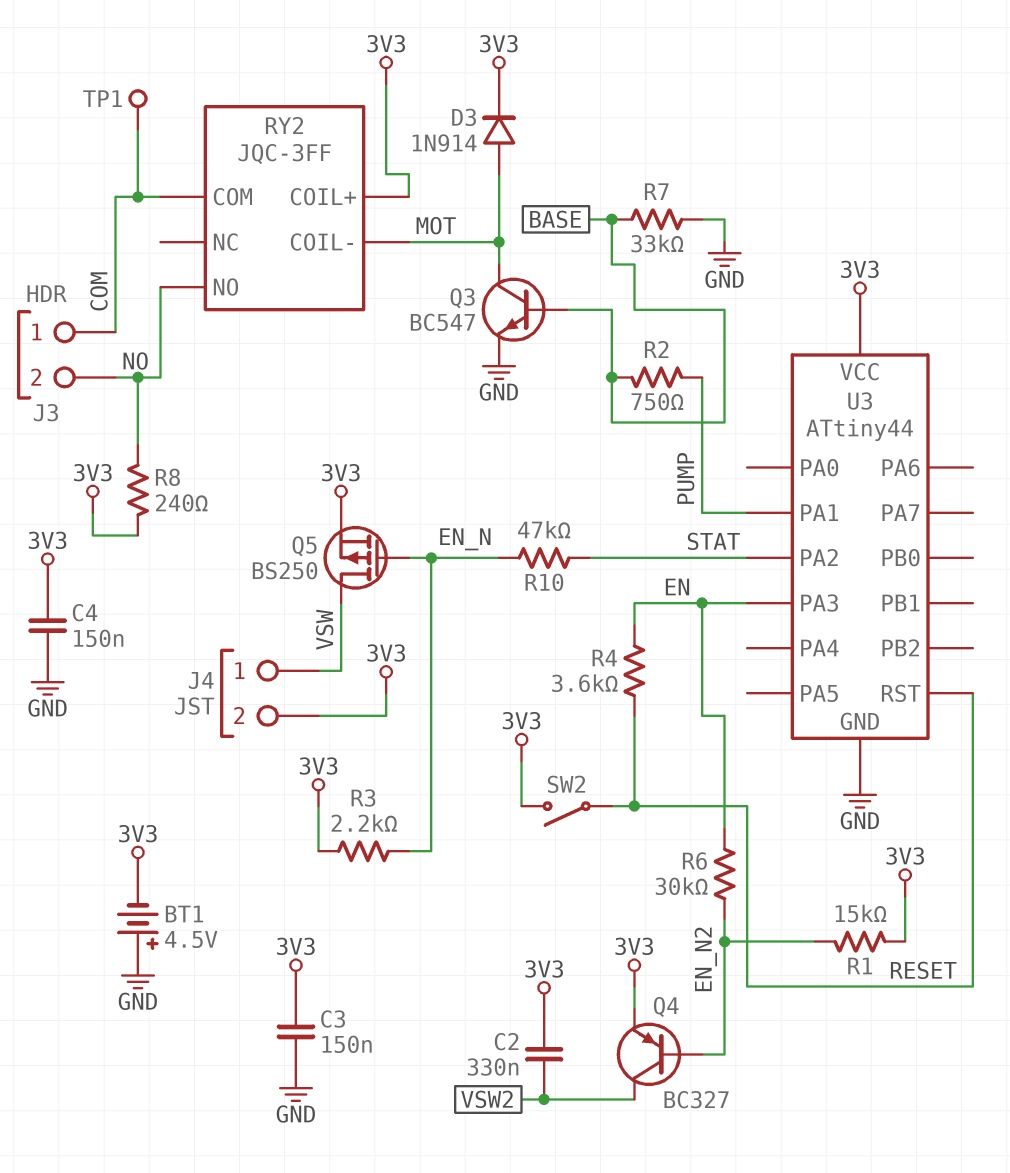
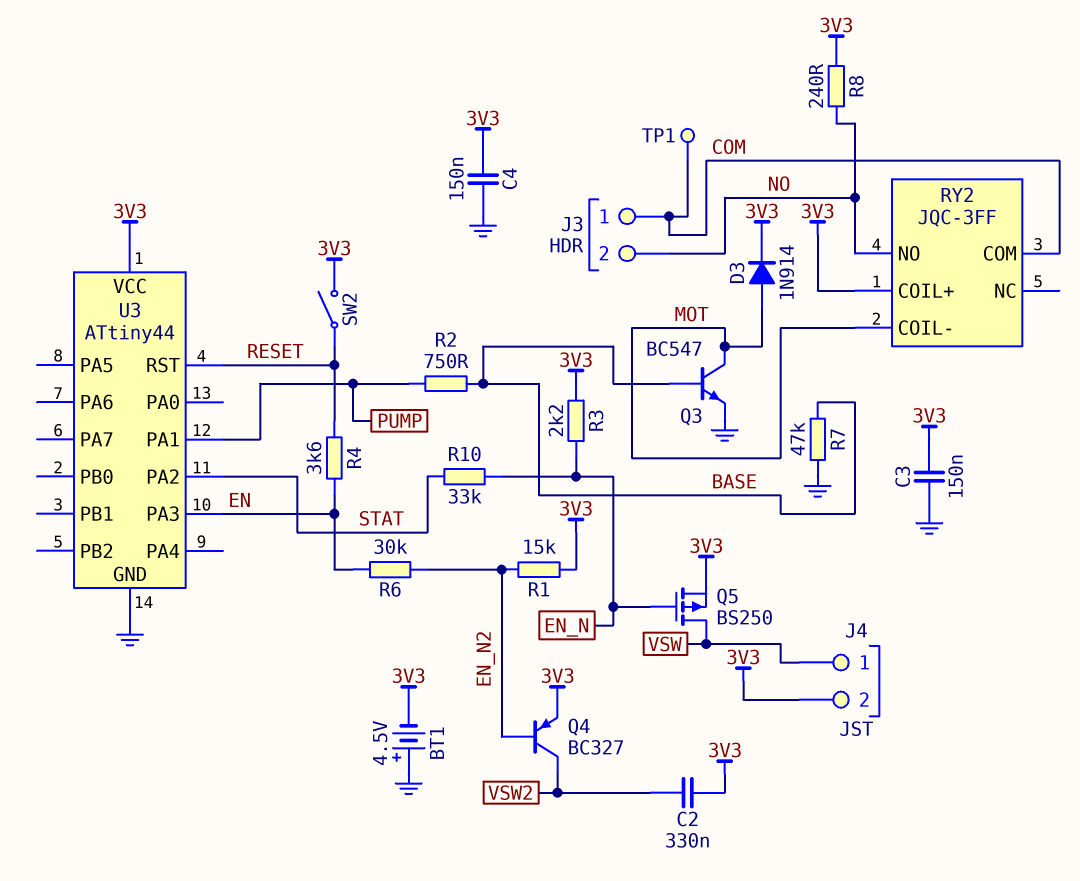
R7: 33k (BASE, GND) -> 47k (BASE, GND)
R10: 47k (EN_N, STAT) -> 33k (EN_N, STAT)

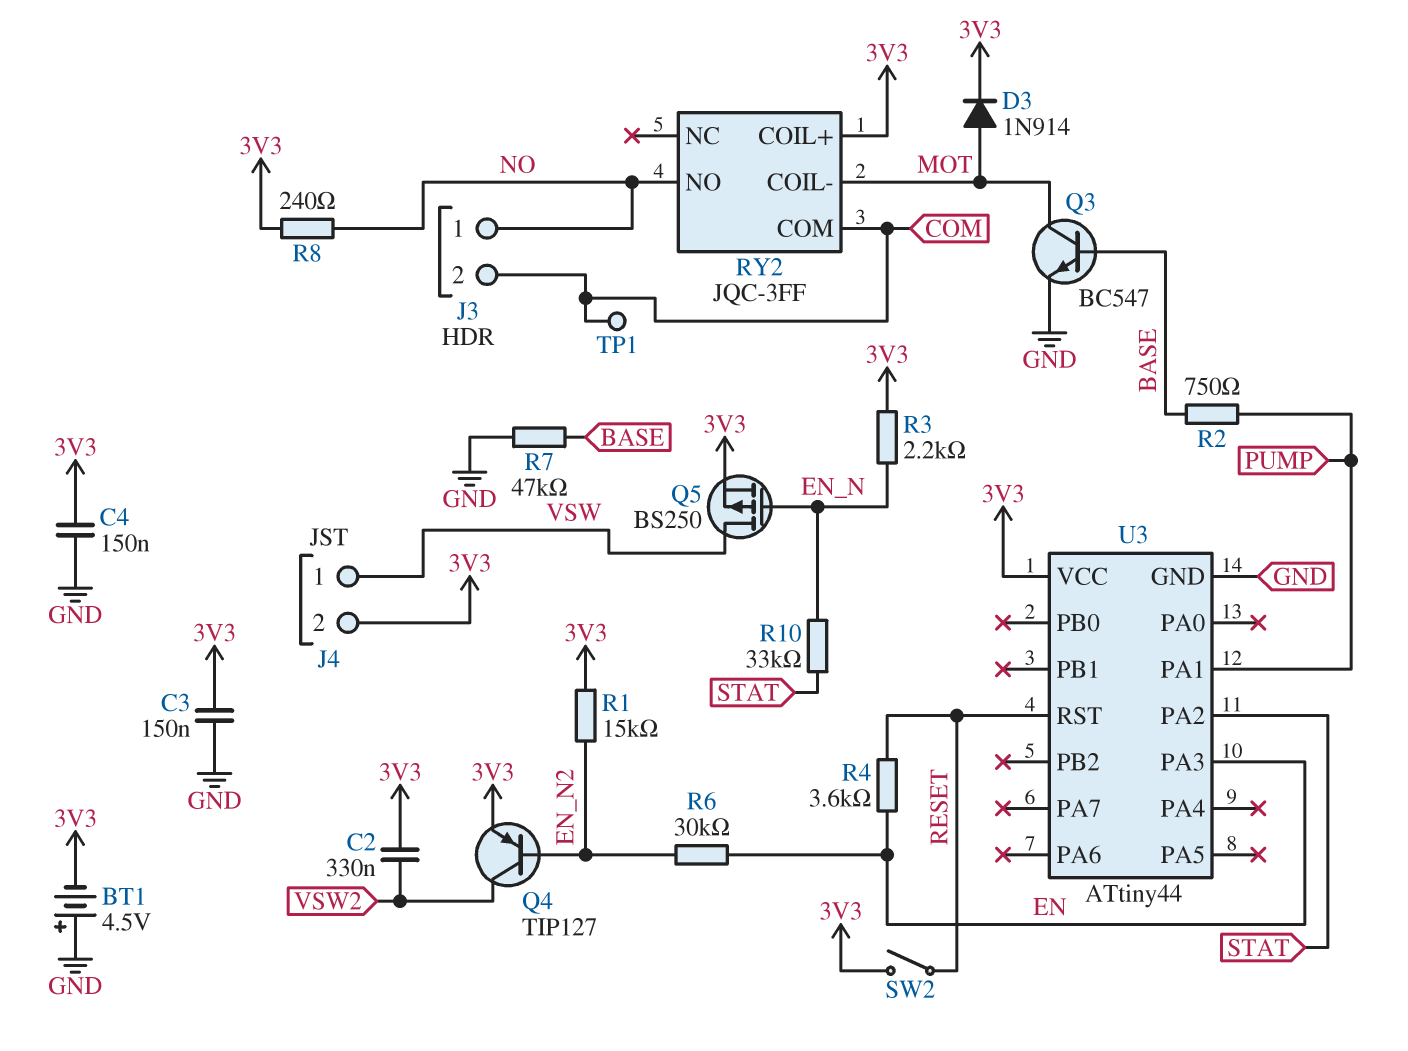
J3 pin 1: COM -> NO
J3 pin 2: NO -> COM
Q4: PNP BC327 (B EN_N2, C VSW2, E 3V3) -> PNP TIP127 (B EN_N2, C VSW2, E 3V3)

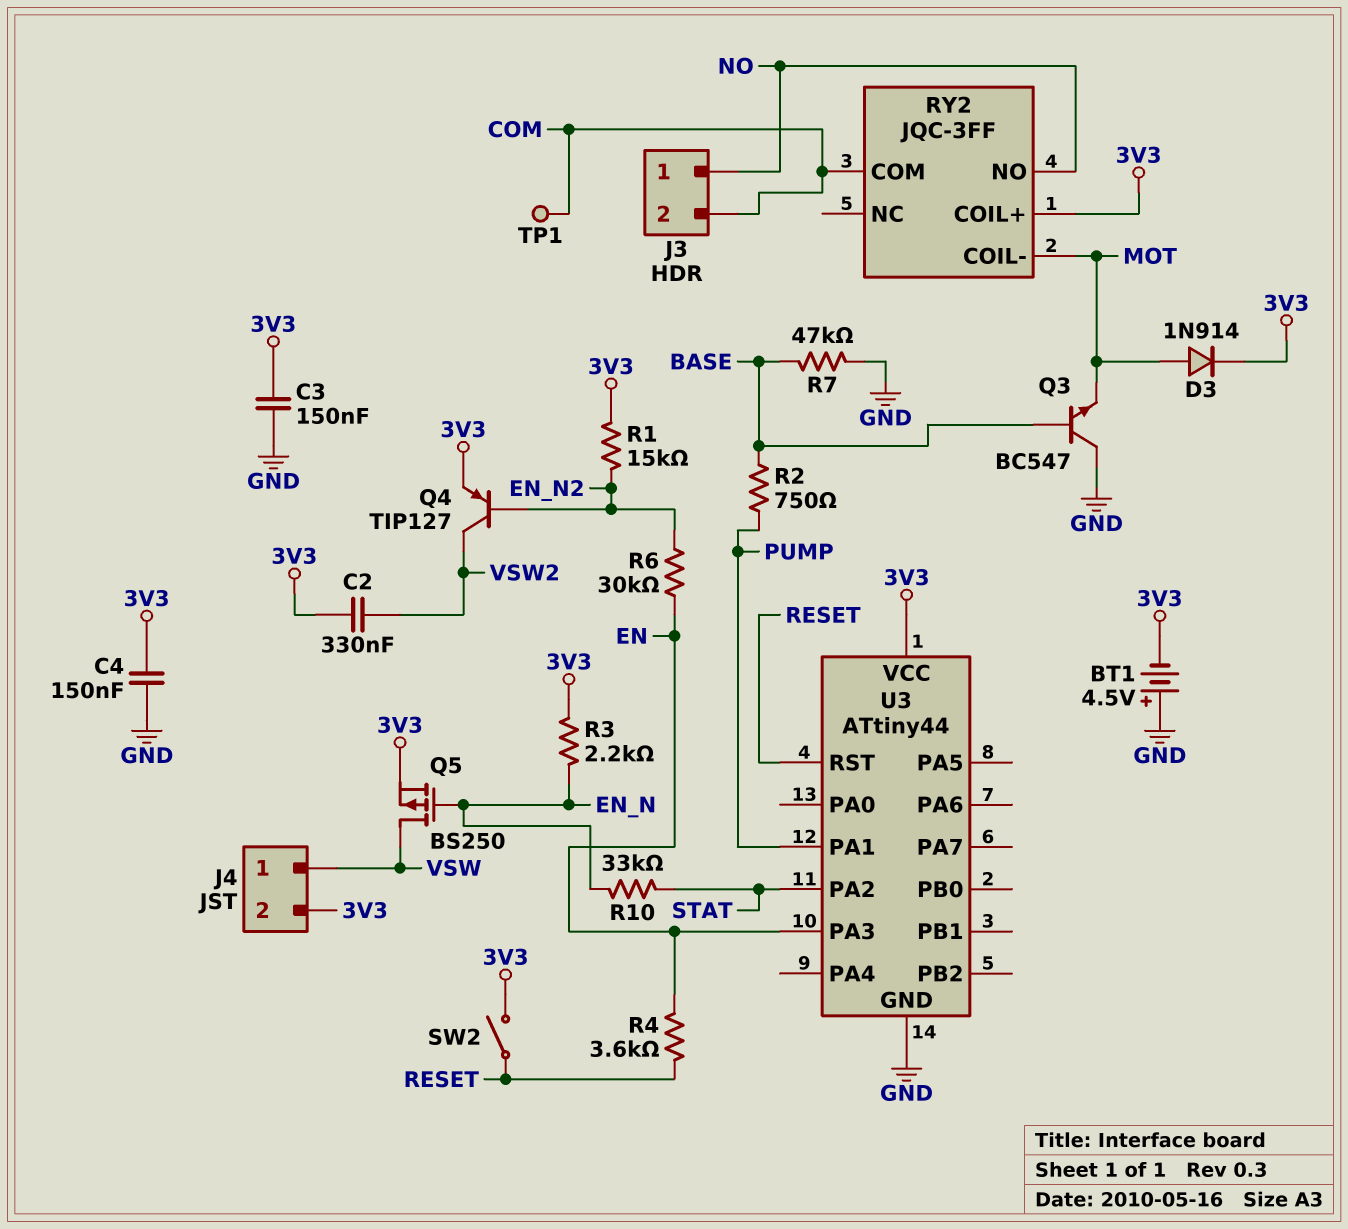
Q3: NPN BC547 (B BASE, C MOT, E GND) -> NPN BC547 (B BASE, C GND, E MOT)
R8: 240 (3V3, NO) -> none

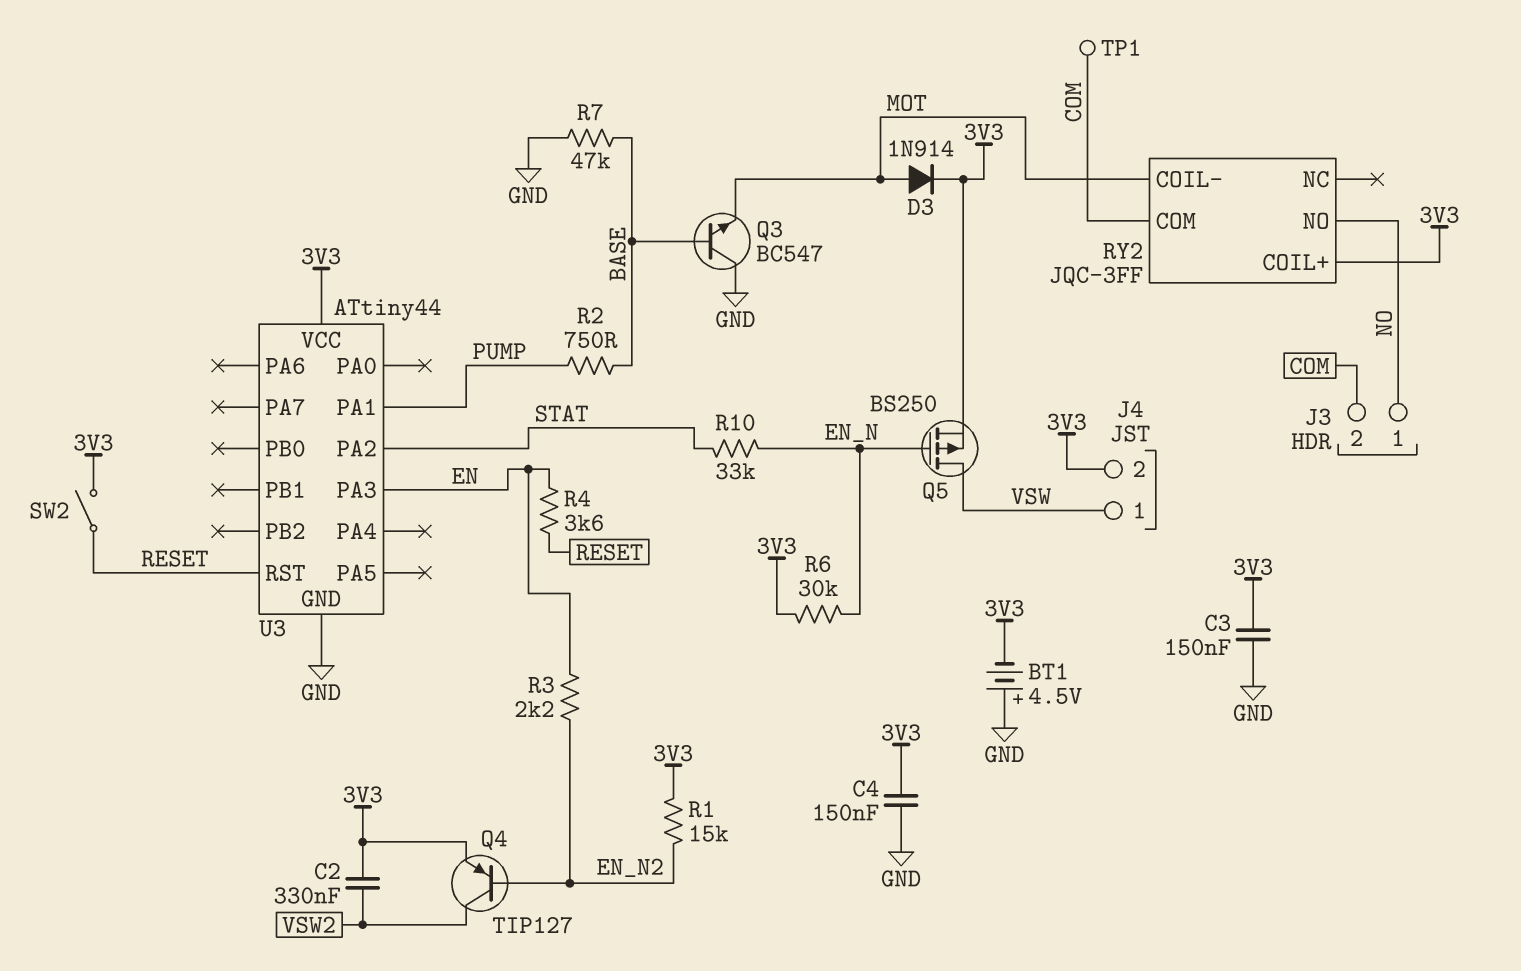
R3: 2.2k (3V3, EN_N) -> 2.2k (EN, EN_N2)
R6: 30k (EN, EN_N2) -> 30k (3V3, EN_N)

